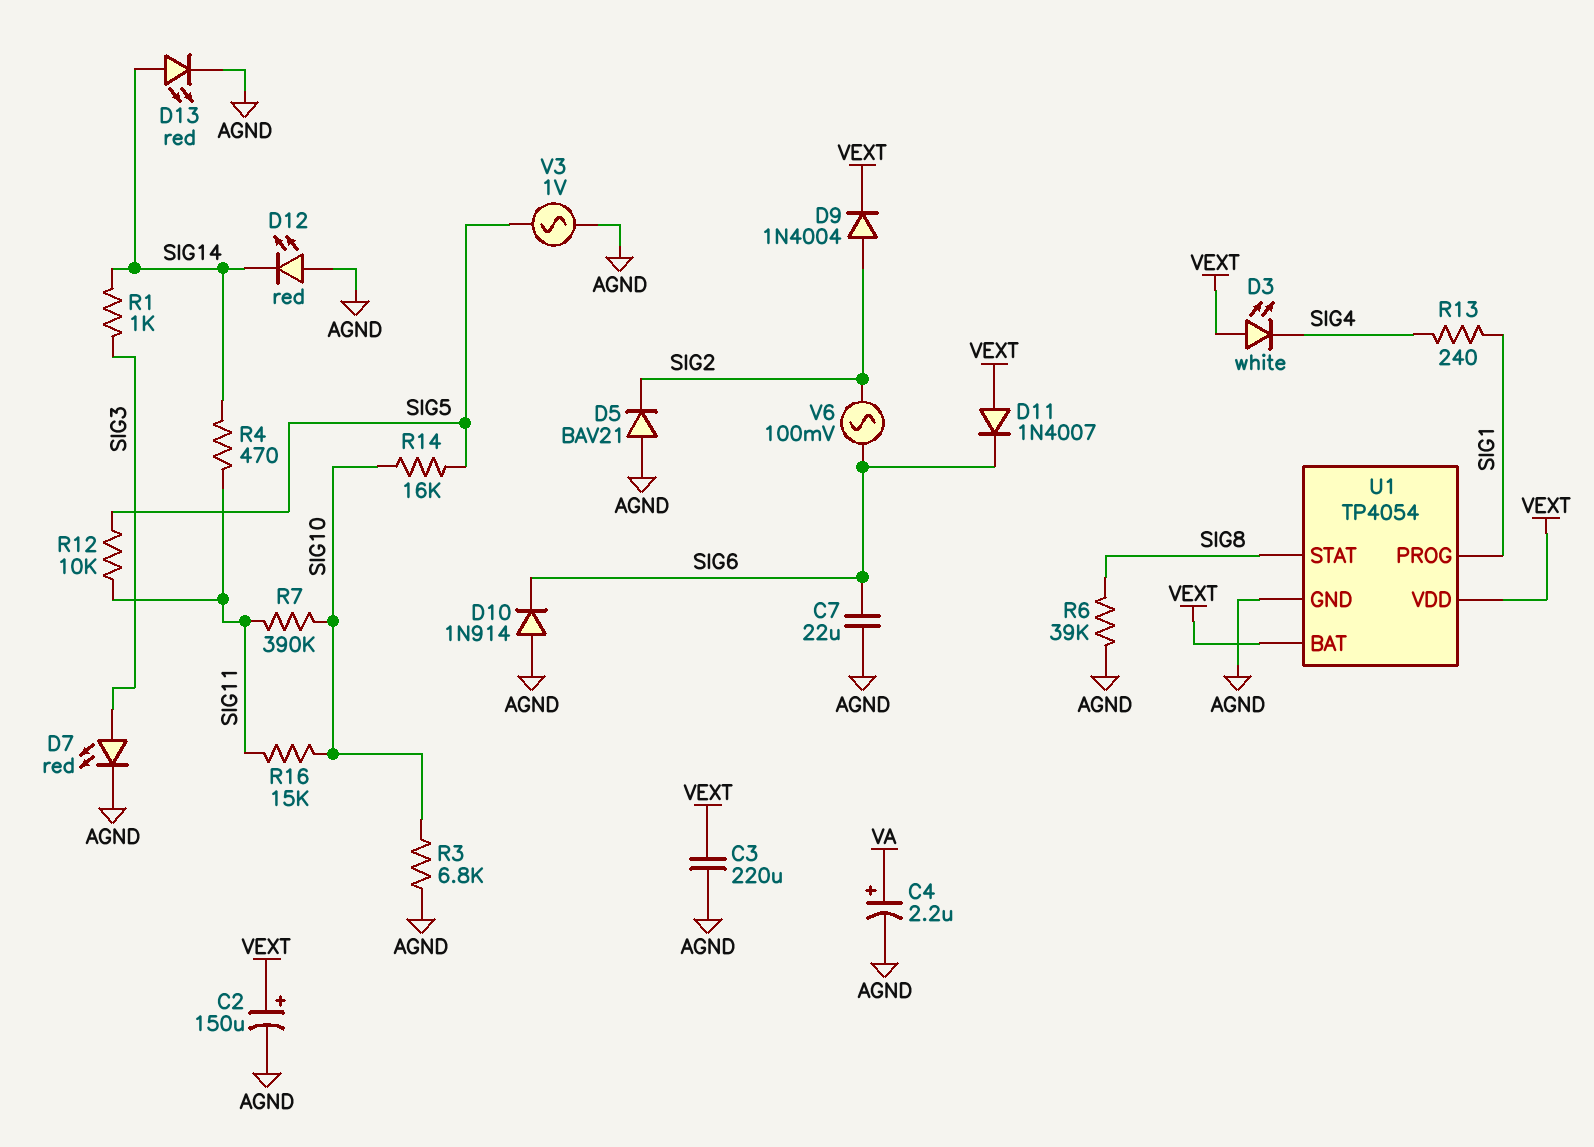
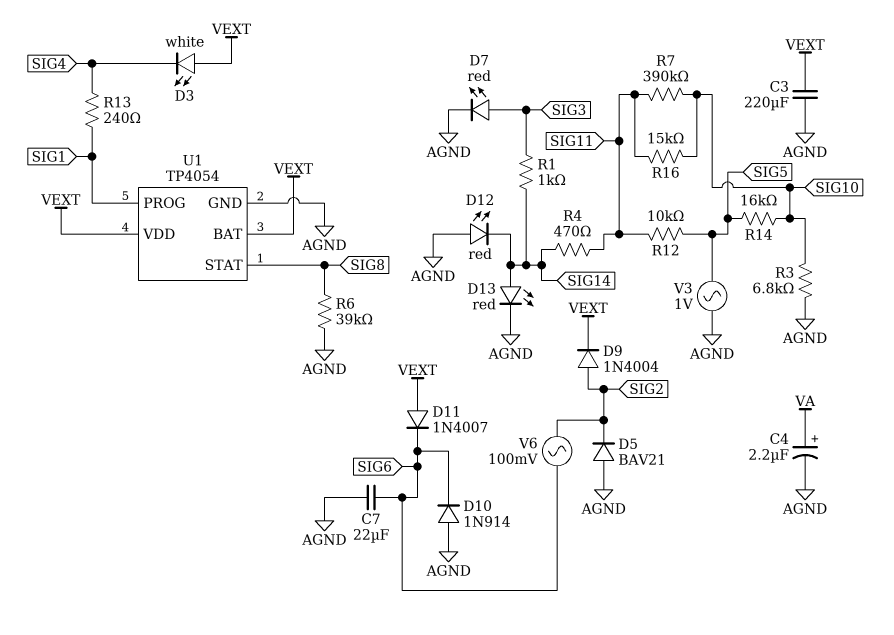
C2: 150uF (plus VEXT, minus AGND) -> none

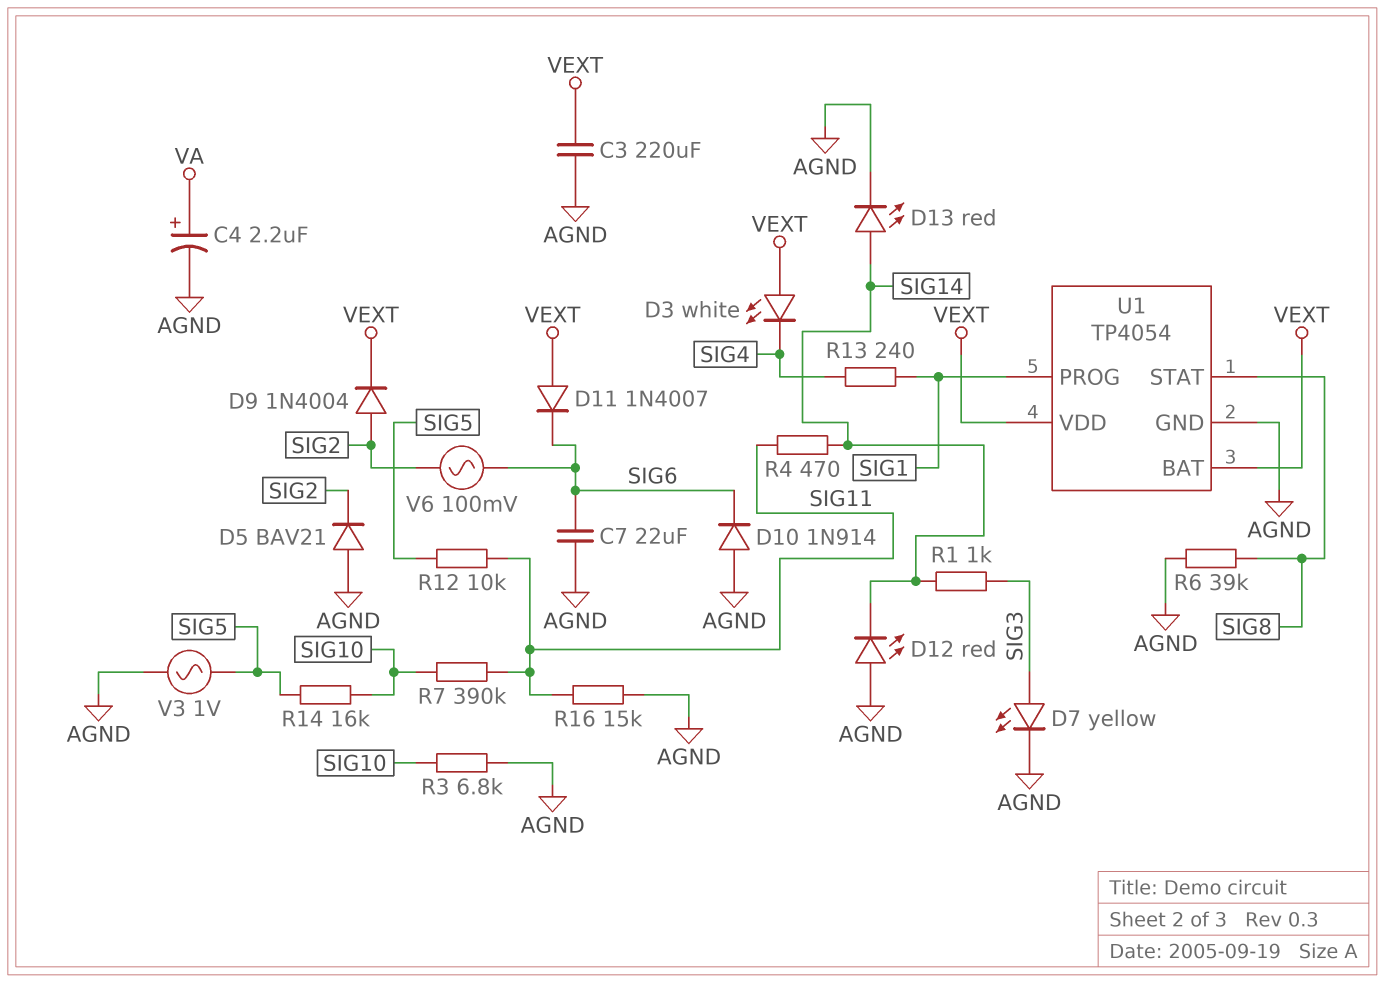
D7: LED red (A SIG3, K AGND) -> LED yellow (A SIG3, K AGND)
R16: 15k (SIG10, SIG11) -> 15k (AGND, SIG11)

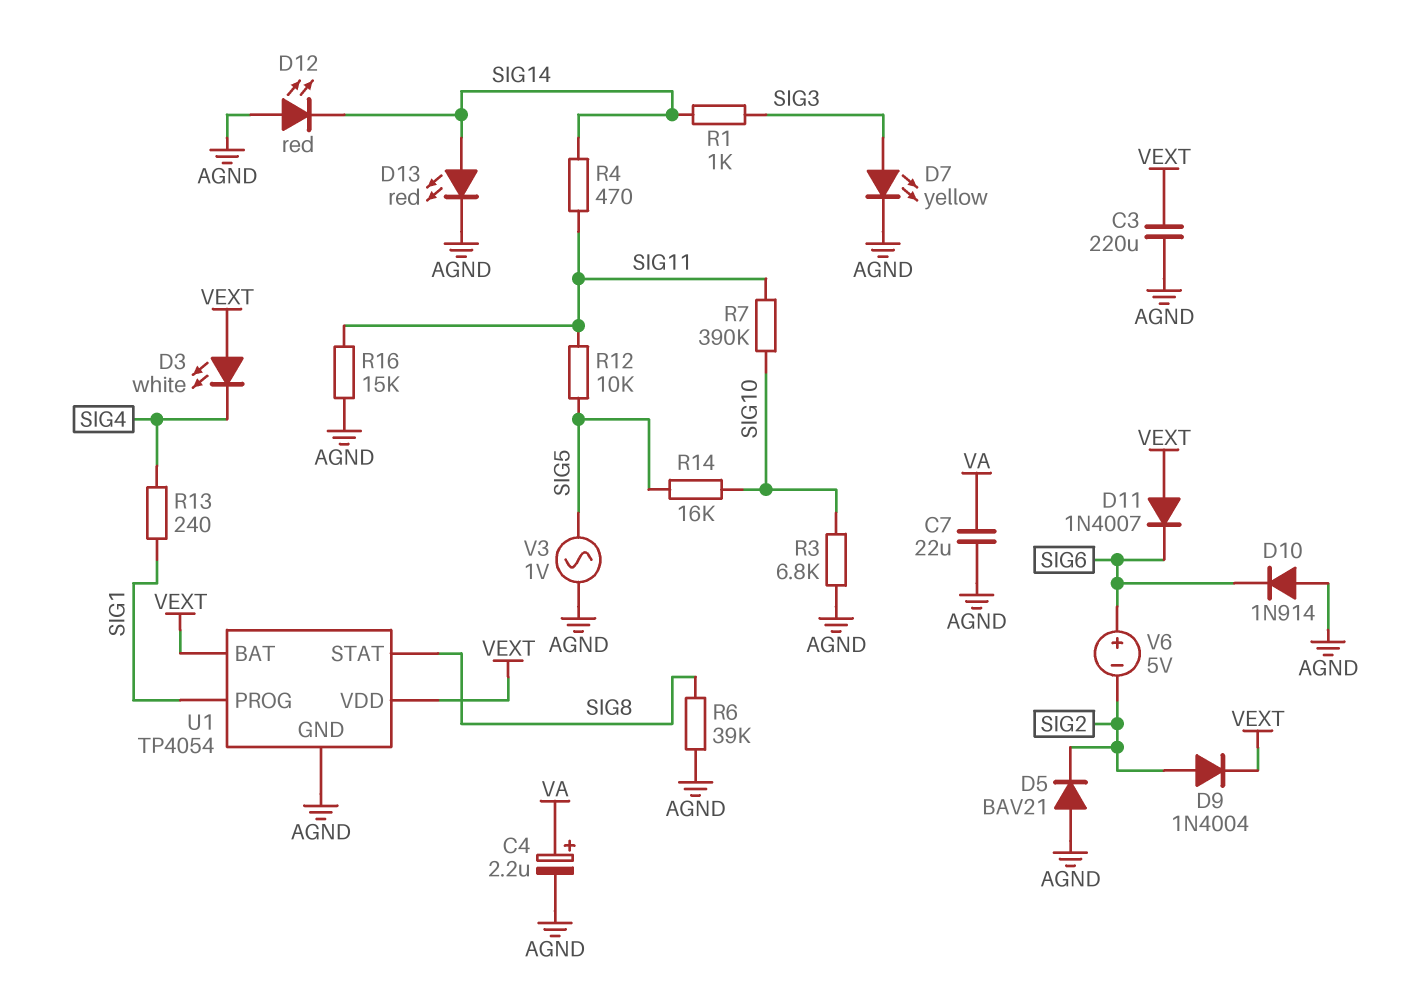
C7: 22uF (AGND, SIG6) -> 22uF (AGND, VA)
V6: AC 100mV (SIG2, SIG6) -> 5V (plus SIG6, minus SIG2)

